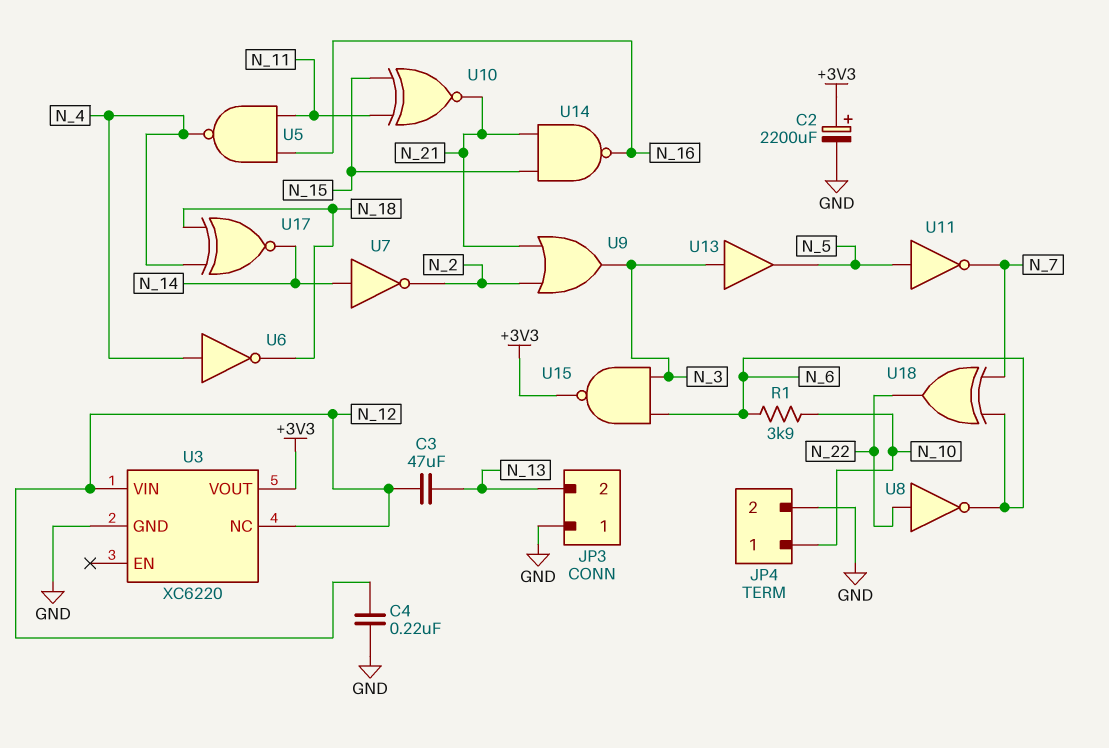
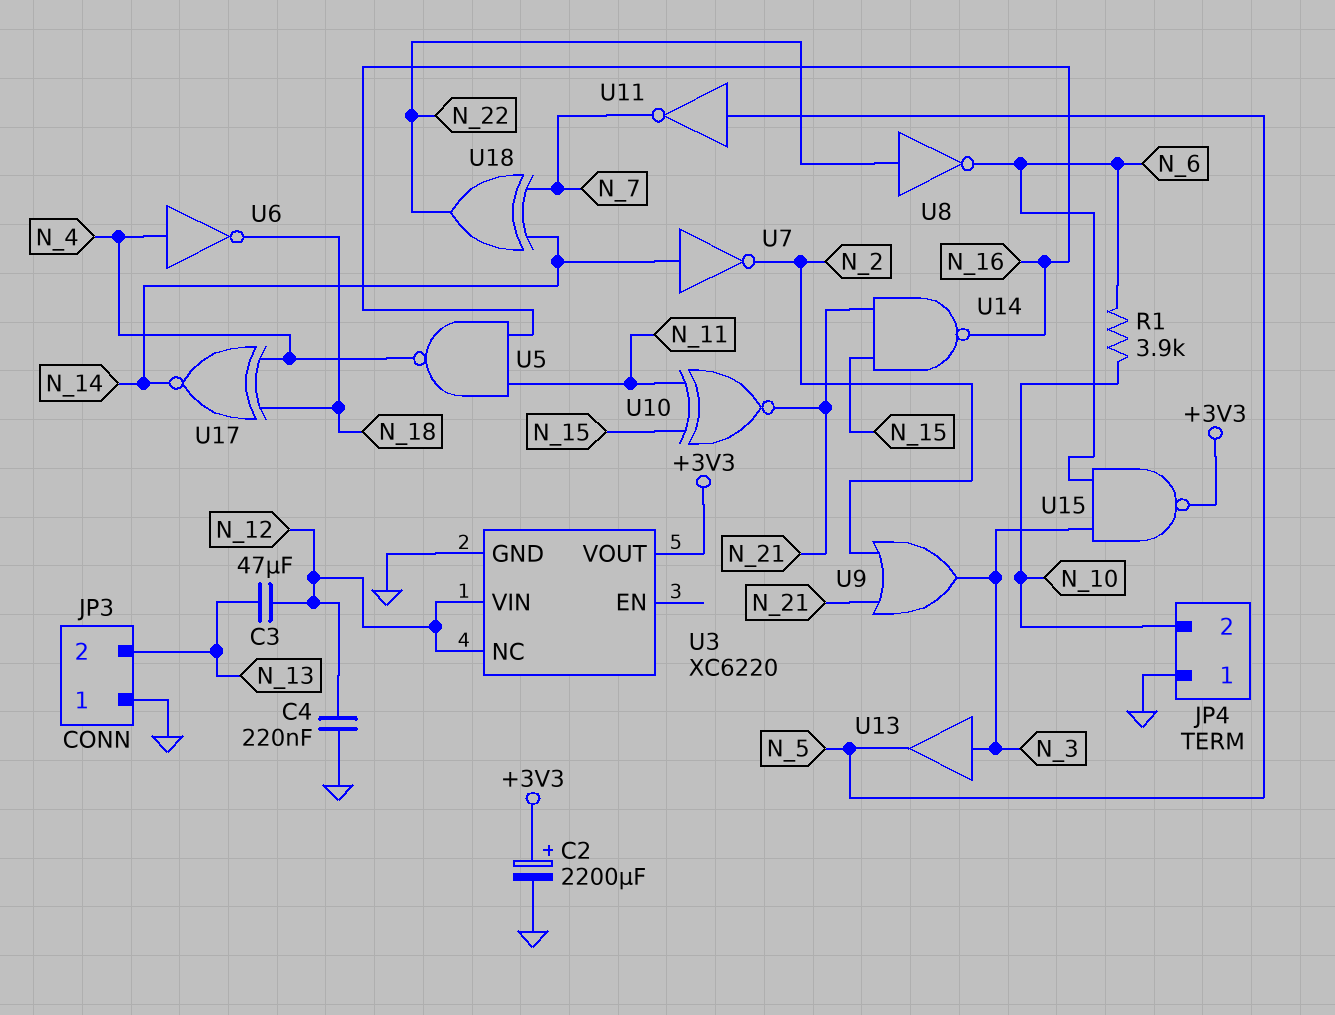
JP4 pin 1: N_10 -> GND
JP4 pin 2: GND -> N_10
U18: XOR (in N_6, in N_7, out N_22) -> XOR (in N_7, in N_14, out N_22)

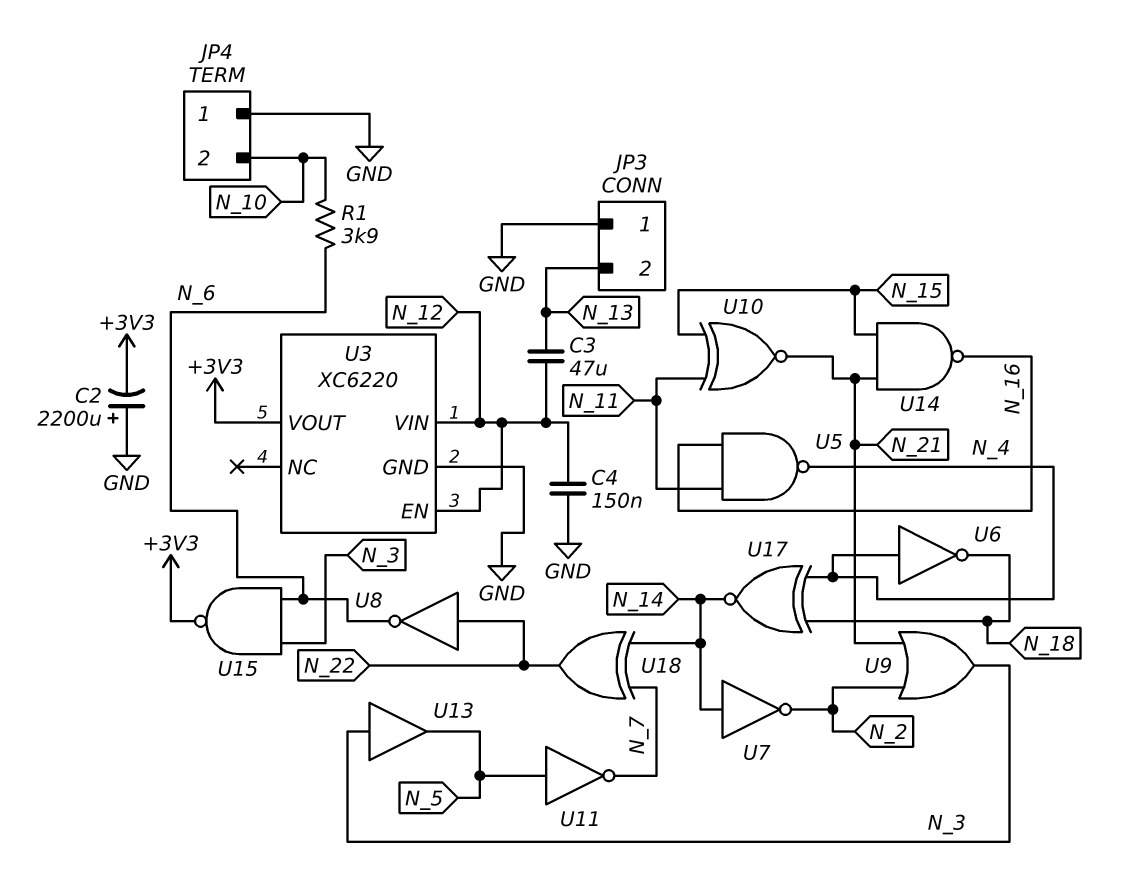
C2: 2200uF (plus +3V3, minus GND) -> 2200uF (plus GND, minus +3V3)
C4: 220nF (GND, N_12) -> 150nF (GND, N_12)
U3 pin EN: none -> N_12
U3 pin NC: N_12 -> none

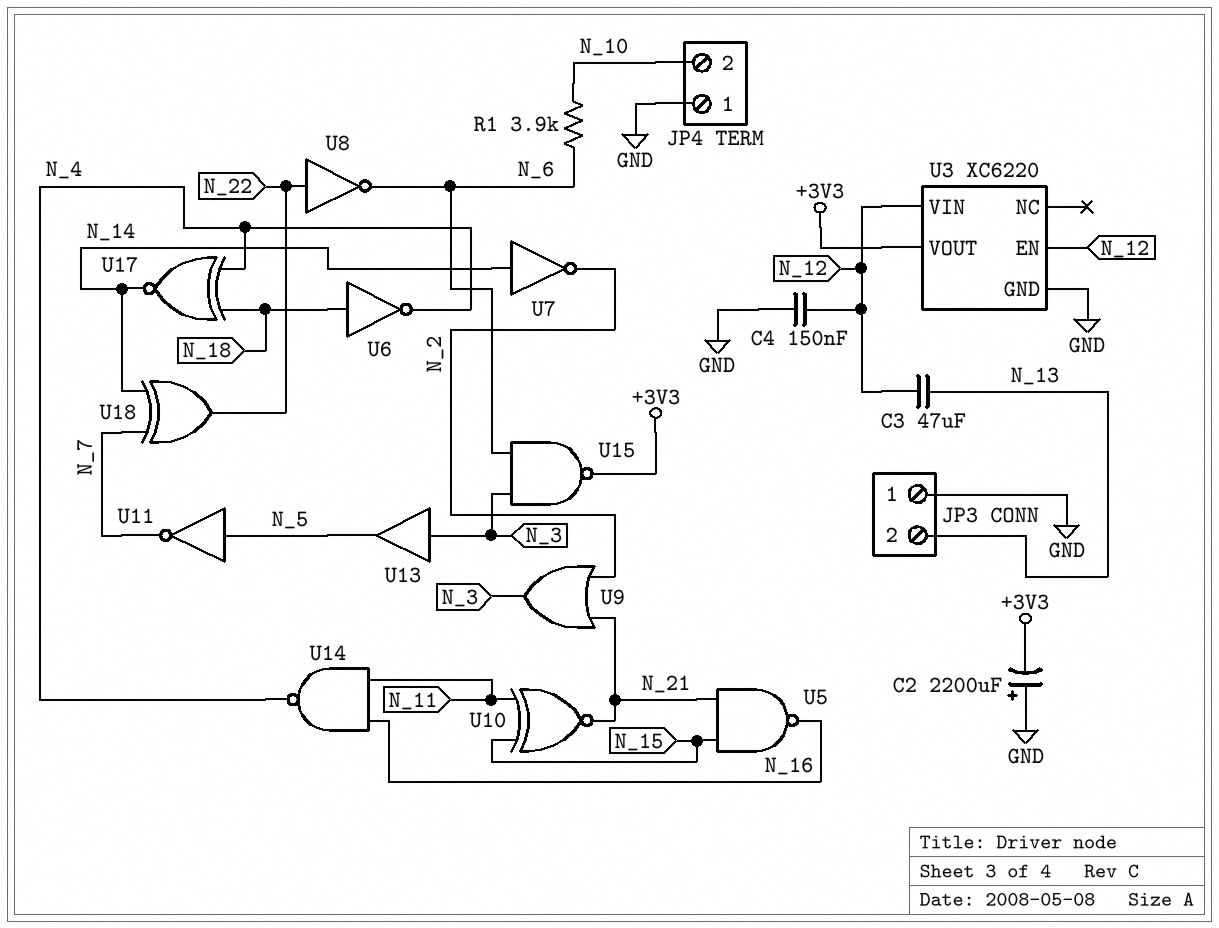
U5: NAND (in N_11, in N_16, out N_4) -> NAND (in N_15, in N_21, out N_16)
U6: NOT (in N_4, out N_18) -> NOT (in N_18, out N_4)
U14: NAND (in N_15, in N_21, out N_16) -> NAND (in N_11, in N_16, out N_4)

